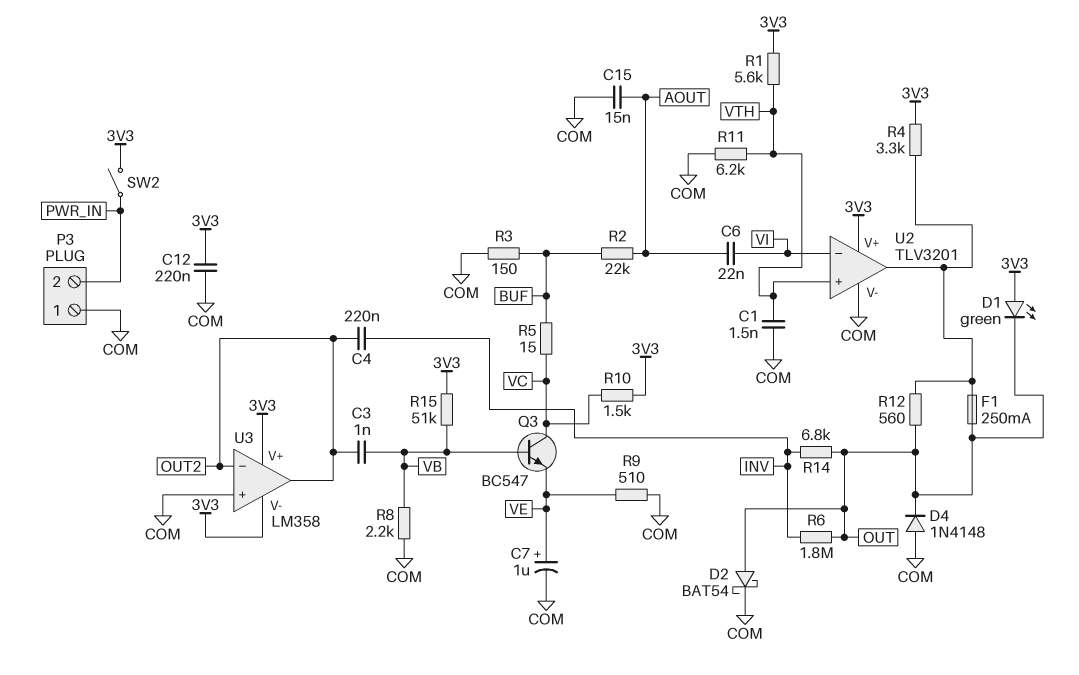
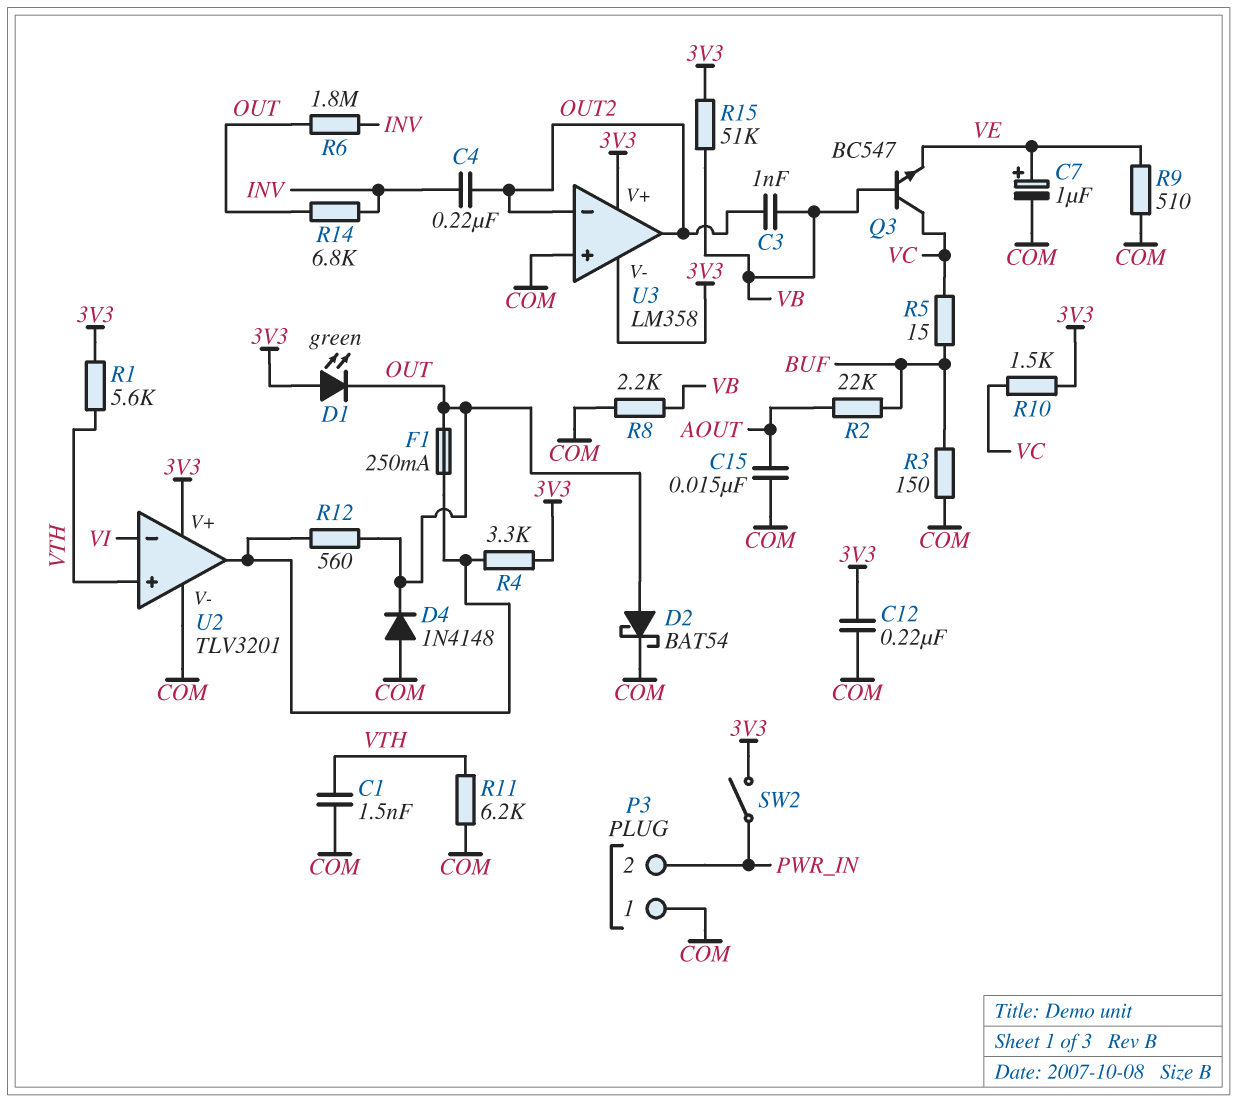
C6: 22nF (AOUT, VI) -> none

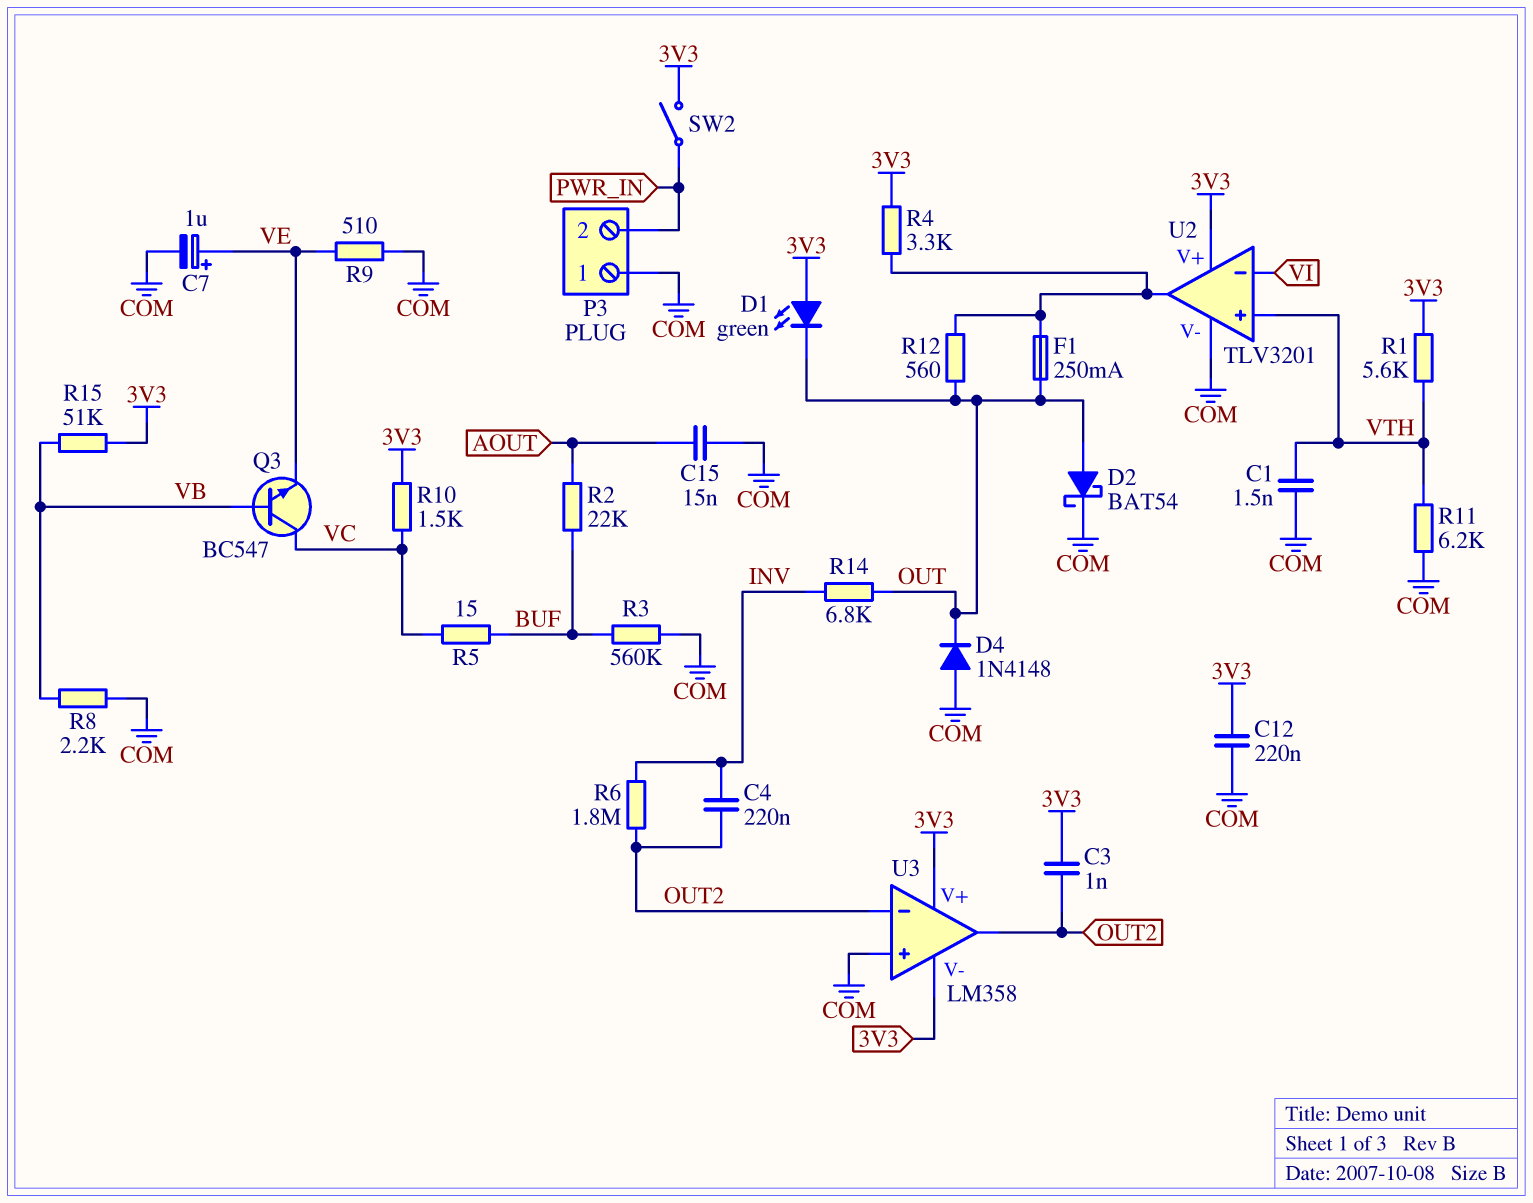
C3: 1nF (OUT2, VB) -> 1nF (3V3, OUT2)
R3: 150 (BUF, COM) -> 560k (BUF, COM)
R6: 1.8M (INV, OUT) -> 1.8M (INV, OUT2)

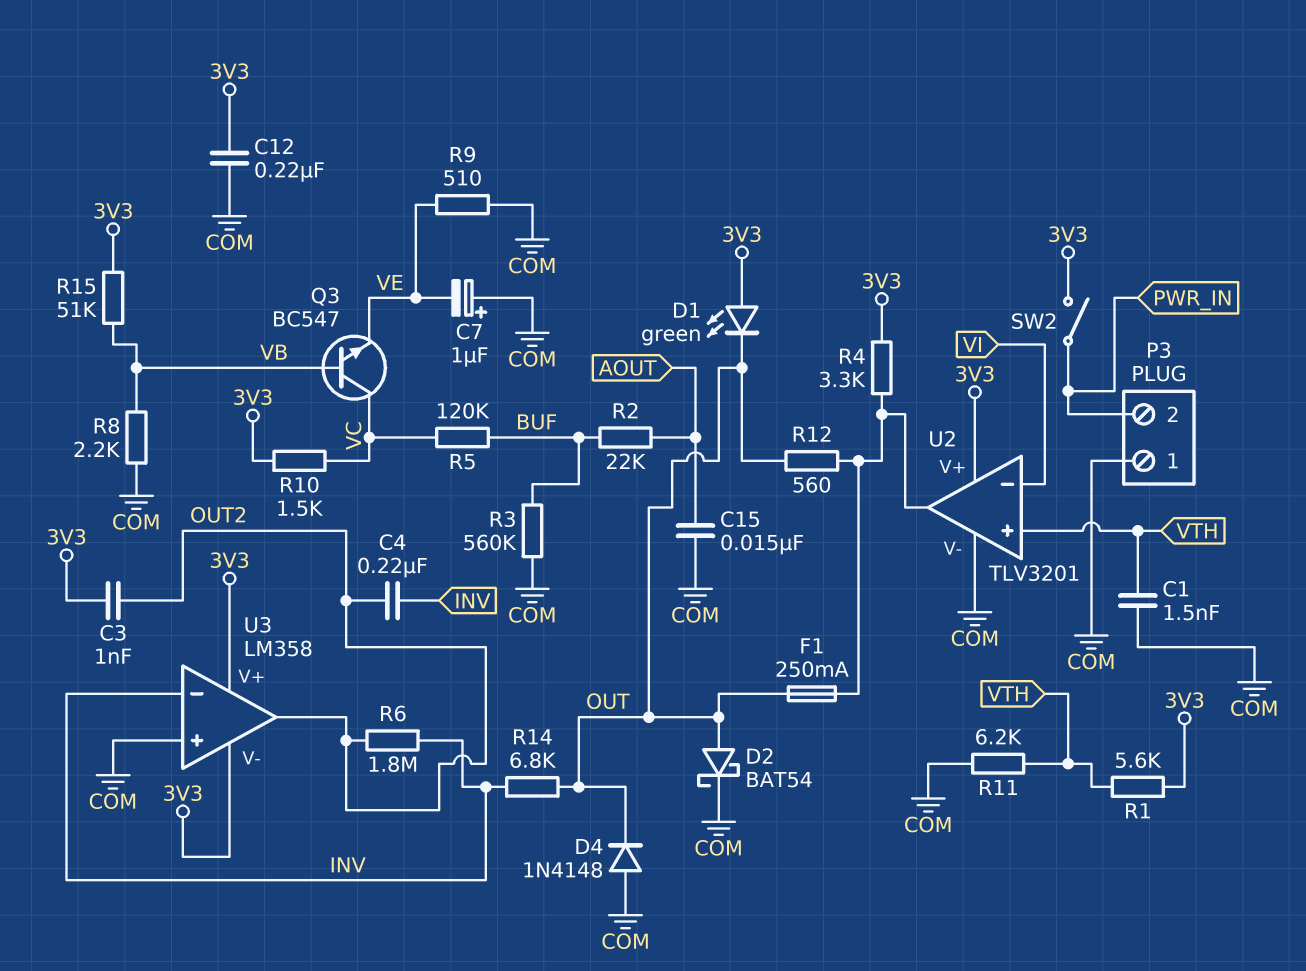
C7: 1uF (plus VE, minus COM) -> 1uF (plus COM, minus VE)
R5: 15 (BUF, VC) -> 120k (BUF, VC)
U3 pin in-: OUT2 -> INV

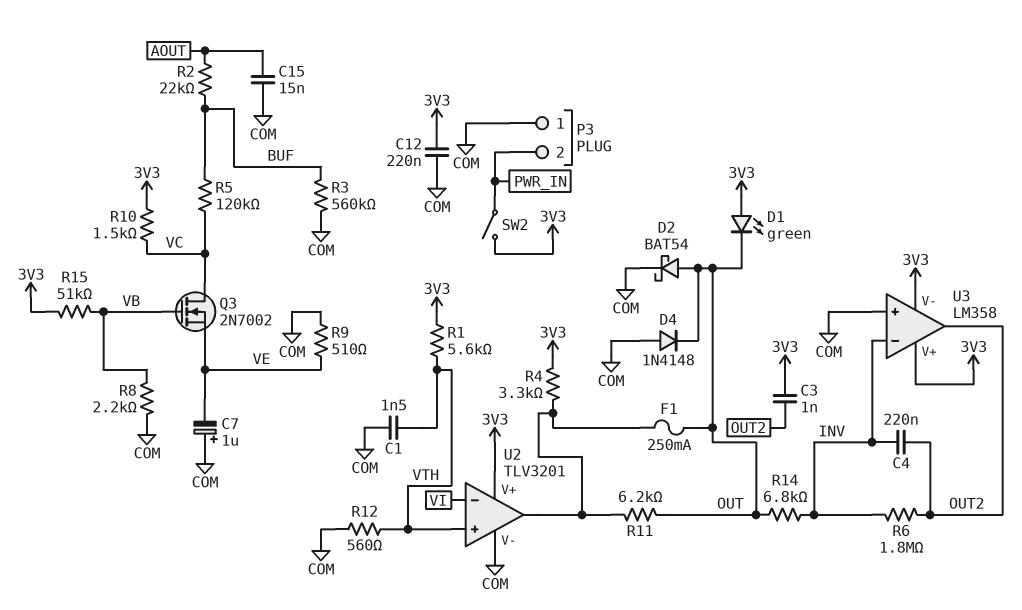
Q3: NPN BC547 (B VB, C VC, E VE) -> NMOS 2N7002 (G VB, D VC, S VE)
R11: 6.2k (COM, VTH) -> 6.2k (OUT, U2/out)
R12: 560 (OUT, U2/out) -> 560 (COM, VTH)

